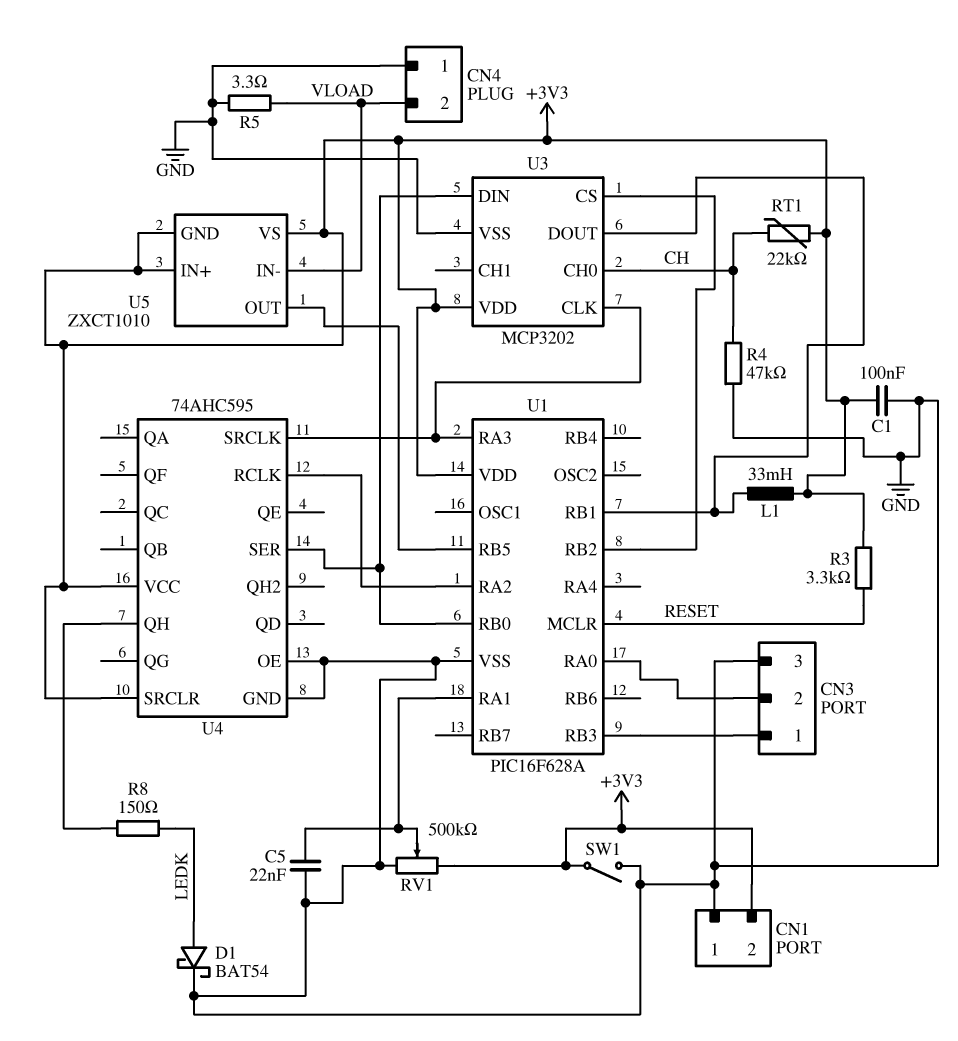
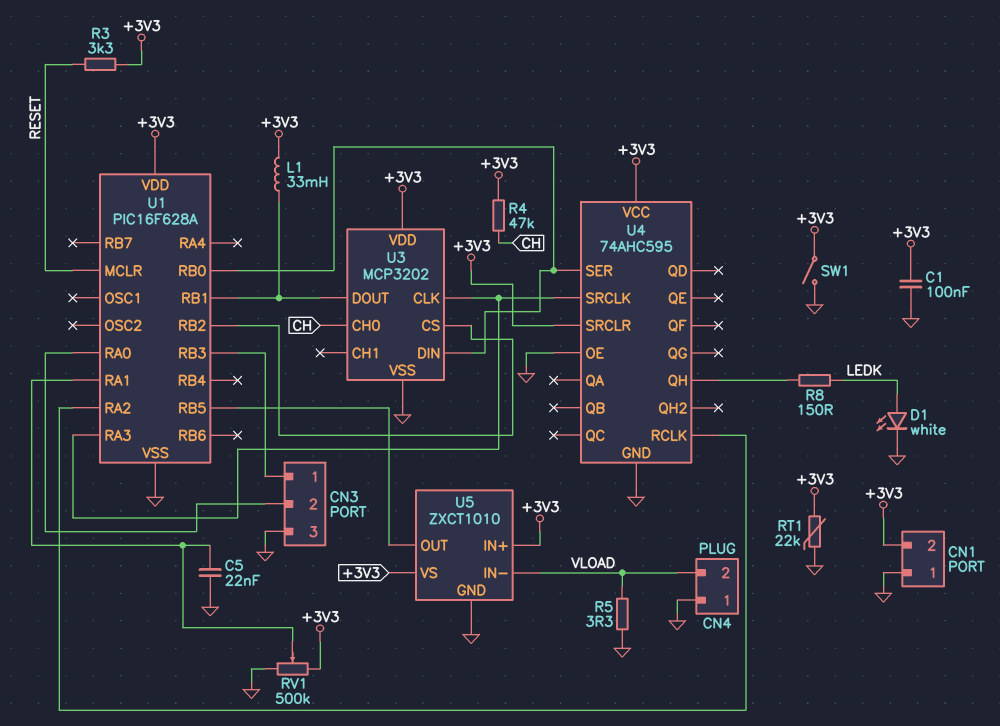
D1: schottky BAT54 (A LEDK, K GND) -> LED white (A LEDK, K GND)
R4: 47k (CH, GND) -> 47k (+3V3, CH)
RT1: 22k (+3V3, CH) -> 22k (+3V3, GND)
U5 pin GND: +3V3 -> GND

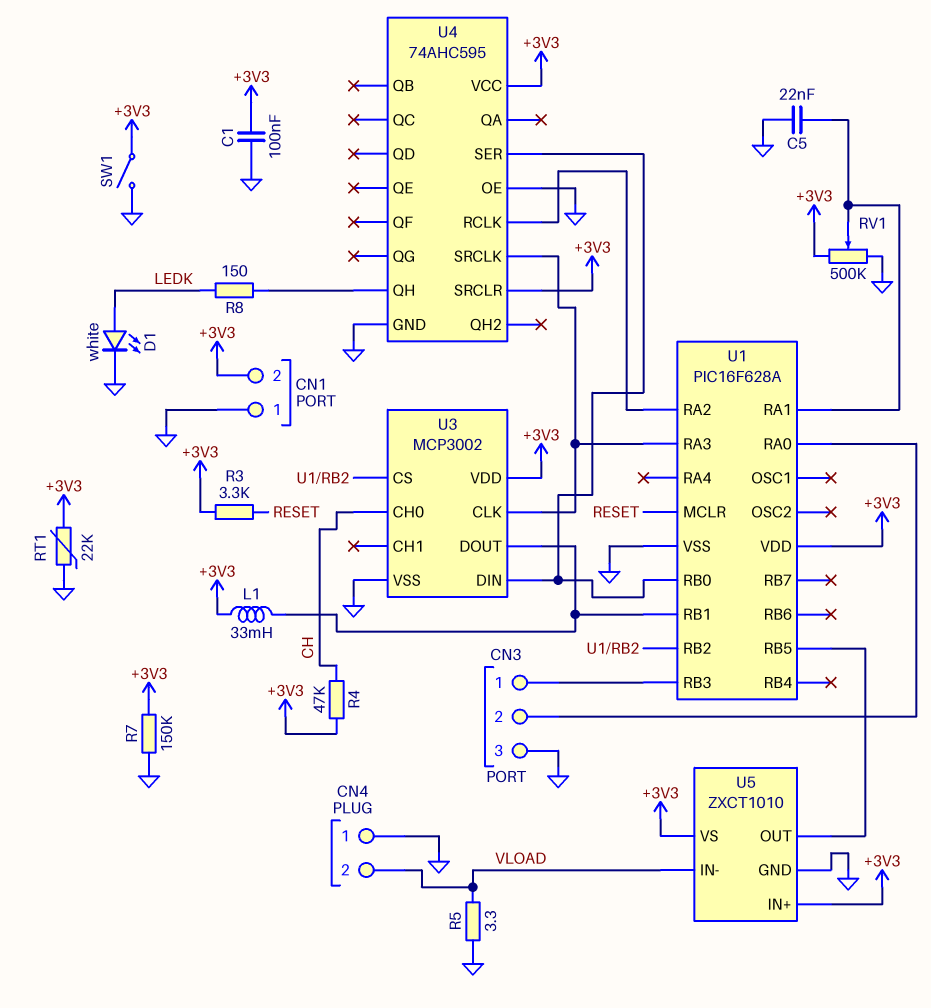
R7: none -> 150k (+3V3, GND)
U3: MCP3202 -> MCP3002

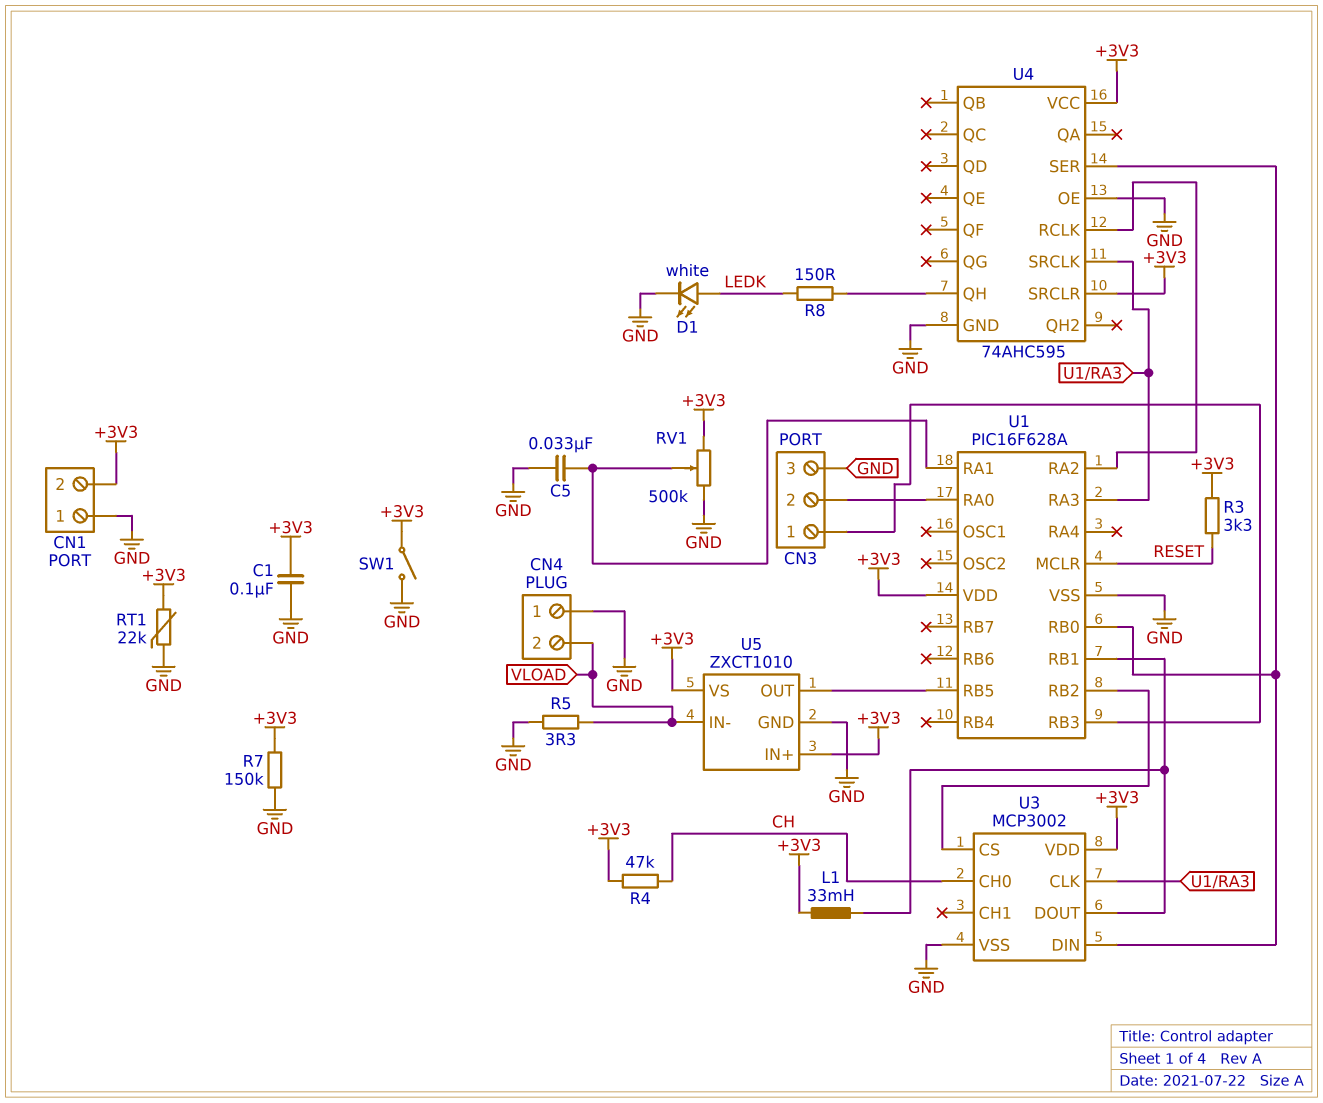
C5: 22nF (GND, U1/RA1) -> 33nF (GND, U1/RA1)

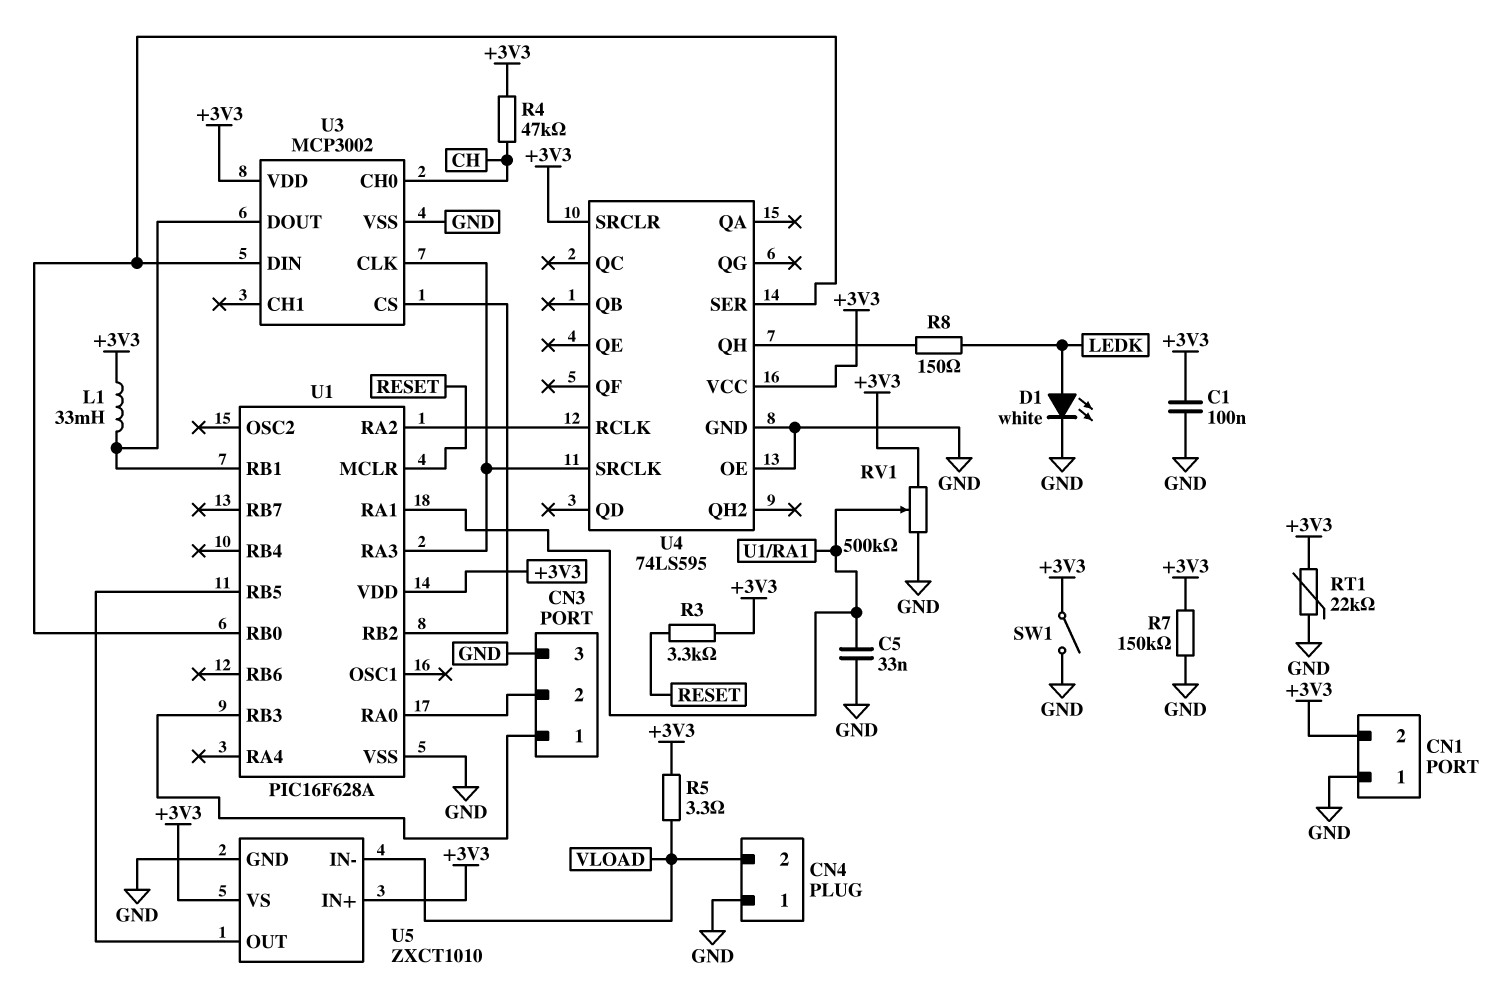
R5: 3.3 (GND, VLOAD) -> 3.3 (+3V3, VLOAD)
U4: 74AHC595 -> 74LS595

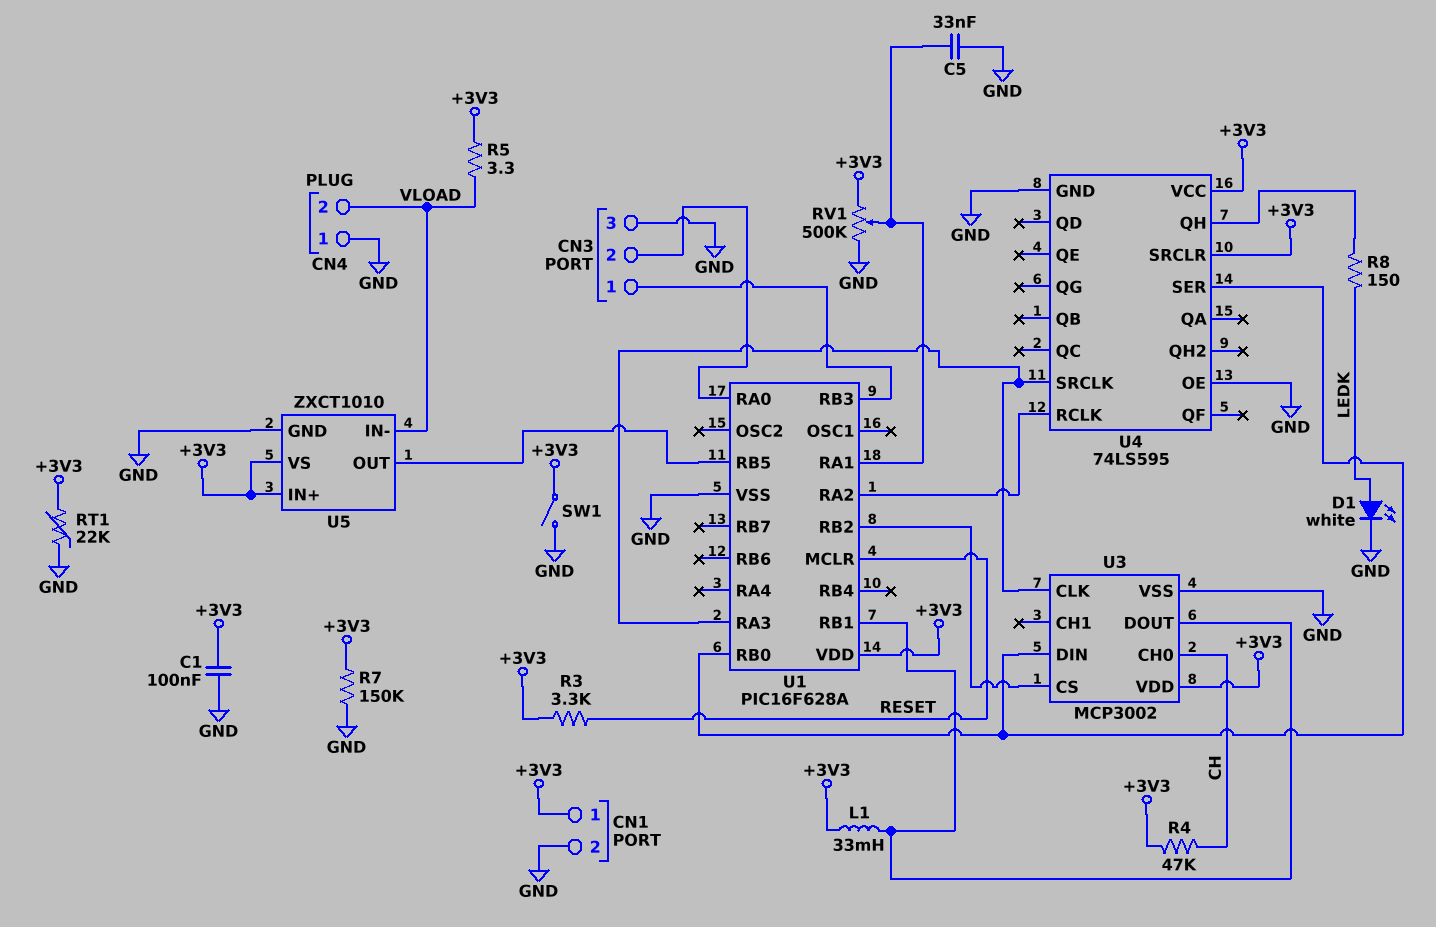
CN1 pin 1: GND -> +3V3
CN1 pin 2: +3V3 -> GND

